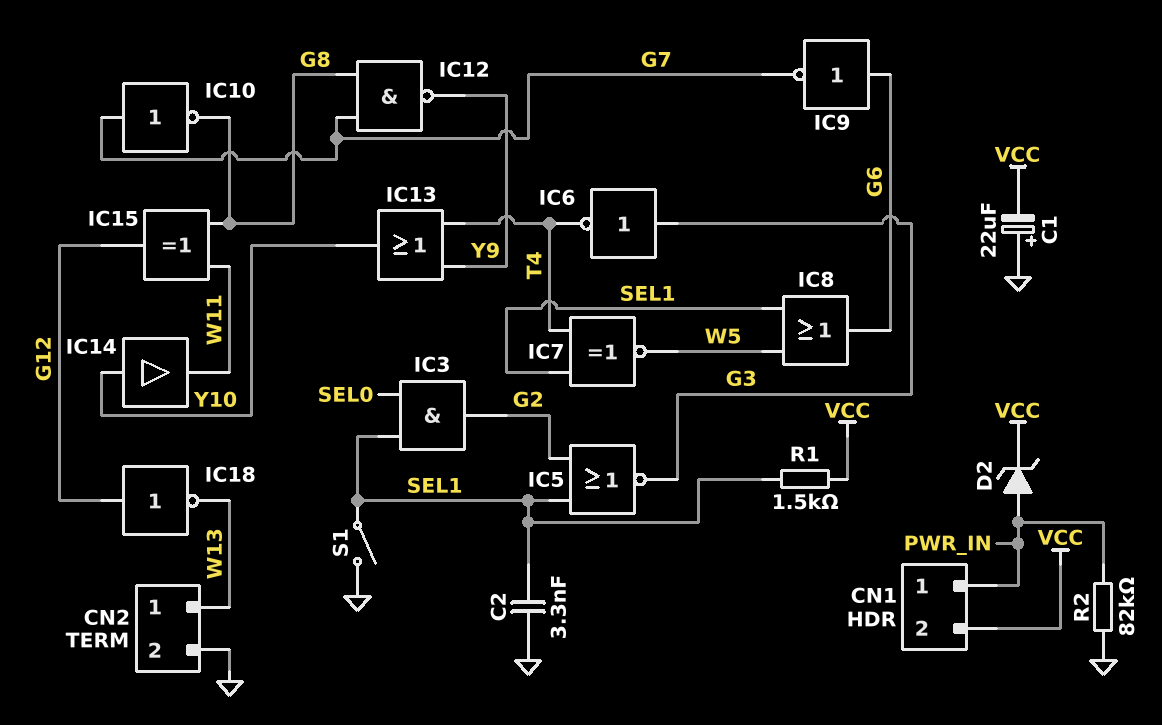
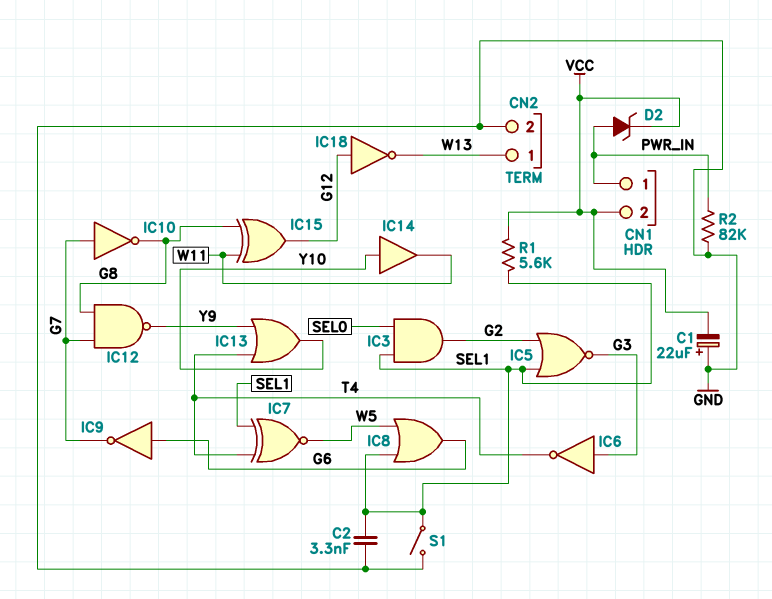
R1: 1.5k (SEL1, VCC) -> 5.6k (SEL1, VCC)

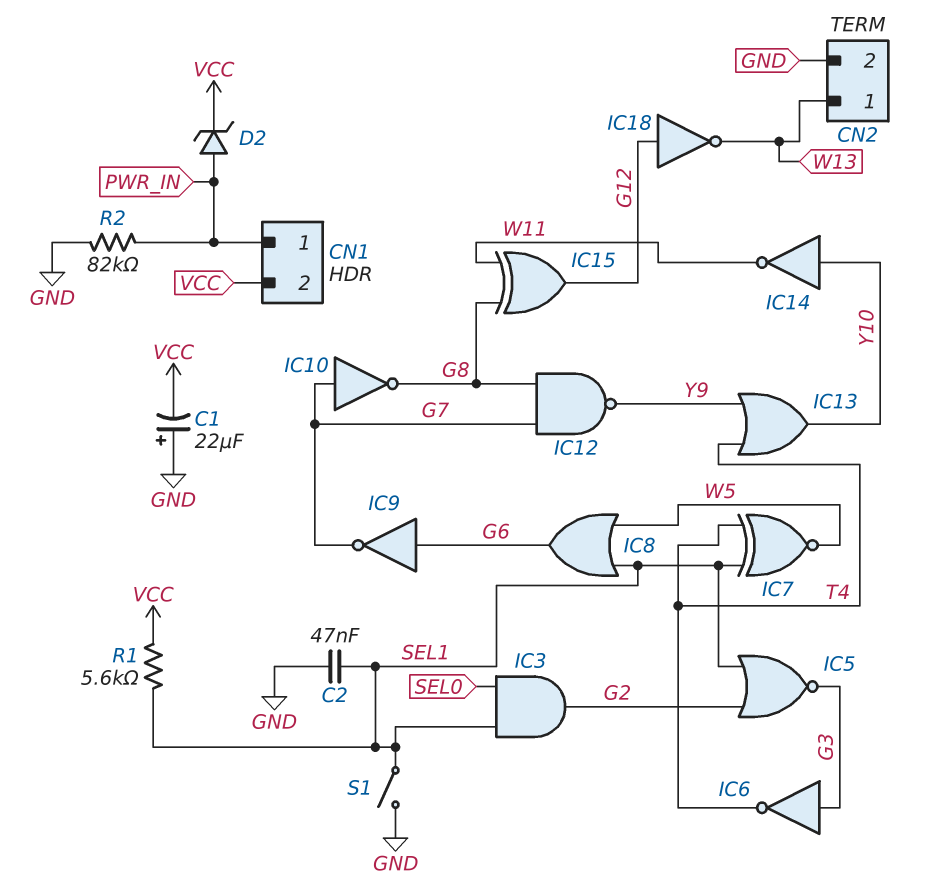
C2: 3.3nF (GND, SEL1) -> 47nF (GND, SEL1)
IC14: buffer (in Y10, out W11) -> NOT (in Y10, out W11)

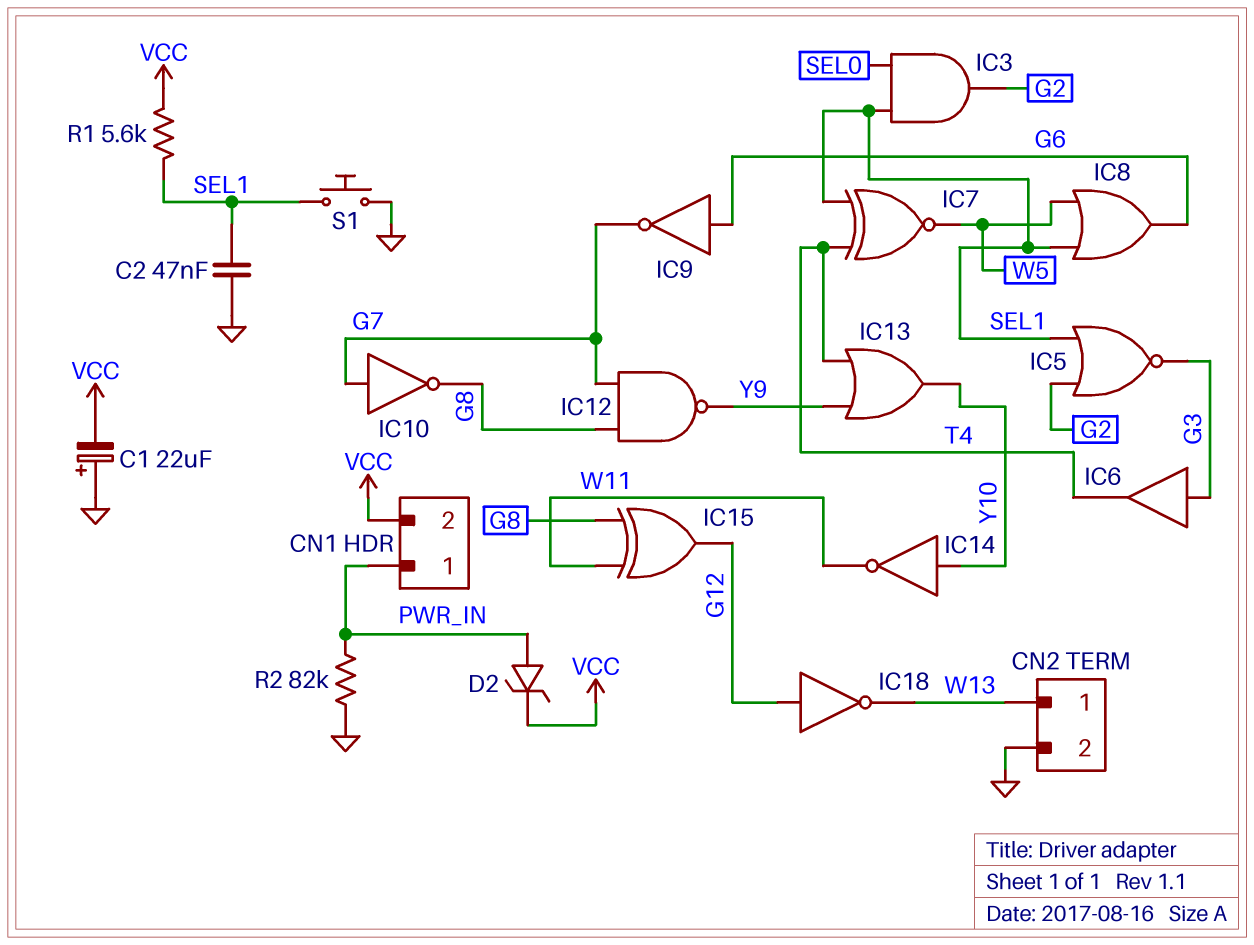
IC6: NOT (in G3, out T4) -> buffer (in G3, out T4)
S1: switch (GND, SEL1) -> button (GND, SEL1)

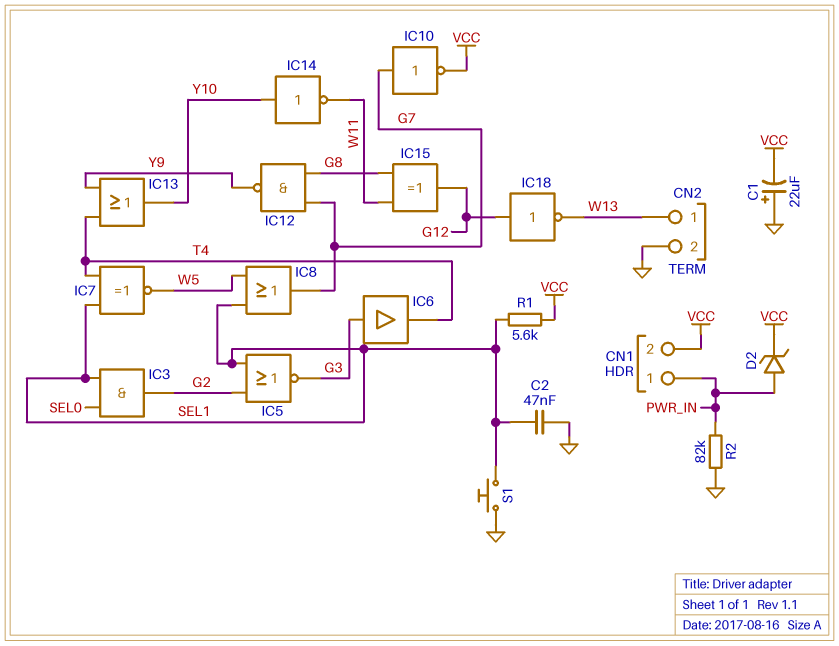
IC8: OR (in SEL1, in W5, out G6) -> OR (in SEL1, in W5, out G7)
IC9: NOT (in G6, out G7) -> none
IC10: NOT (in G7, out G8) -> NOT (in G7, out VCC)

